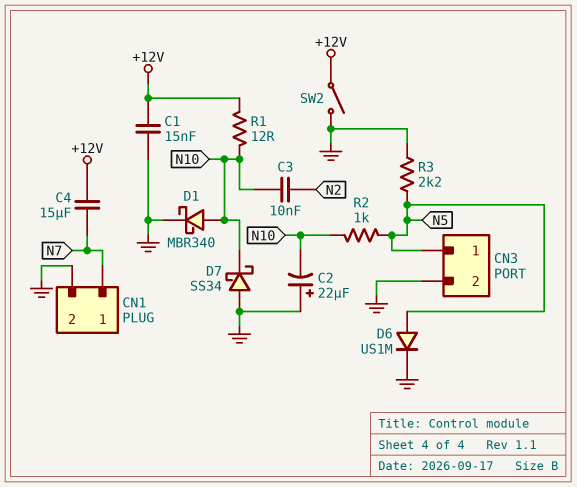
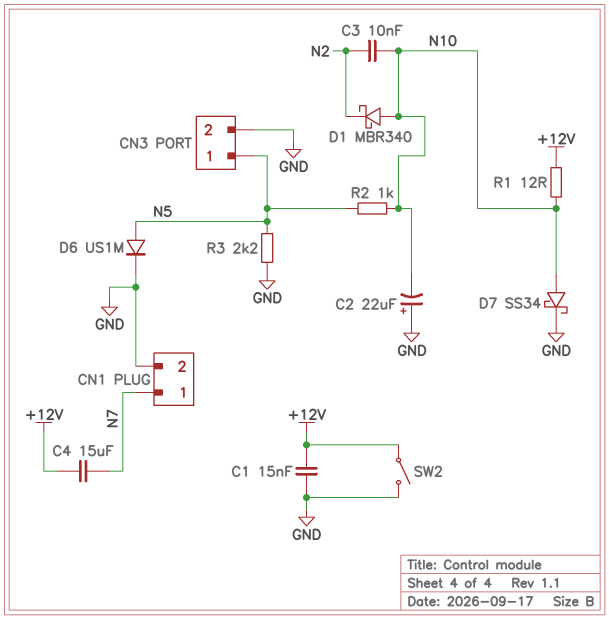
D1: schottky MBR340 (A N10, K GND) -> schottky MBR340 (A N10, K N2)
D7: schottky SS34 (A GND, K N10) -> schottky SS34 (A N10, K GND)

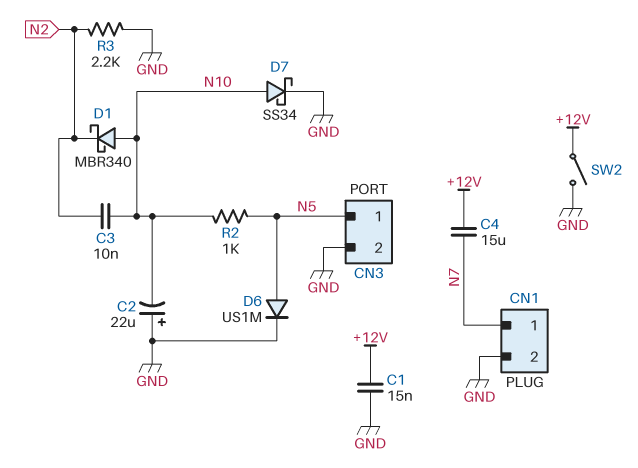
R1: 12 (+12V, N10) -> none
R3: 2.2k (GND, N5) -> 2.2k (GND, N2)

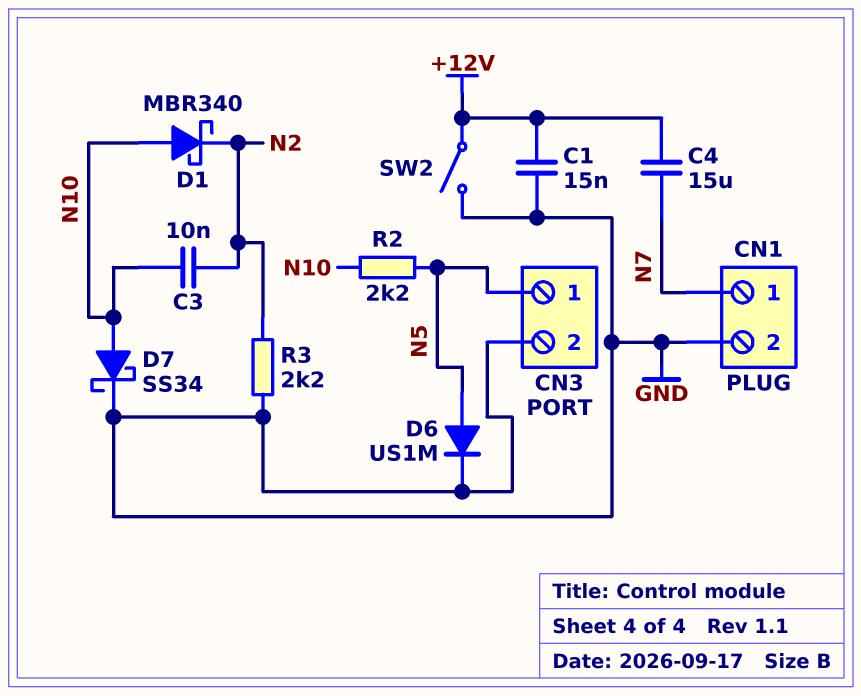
C2: 22uF (plus GND, minus N10) -> none
R2: 1k (N5, N10) -> 2.2k (N5, N10)

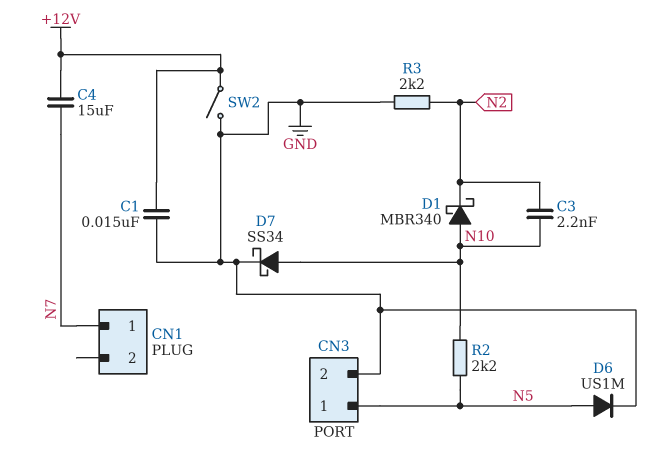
C3: 10nF (N2, N10) -> 2.2nF (N2, N10)
CN1 pin 2: GND -> none

